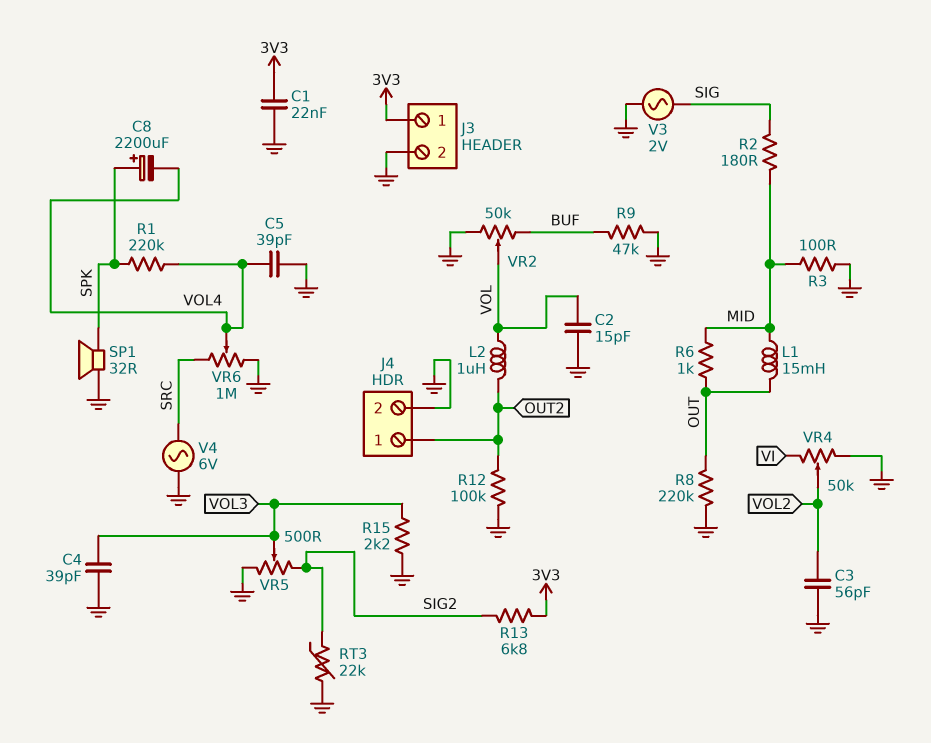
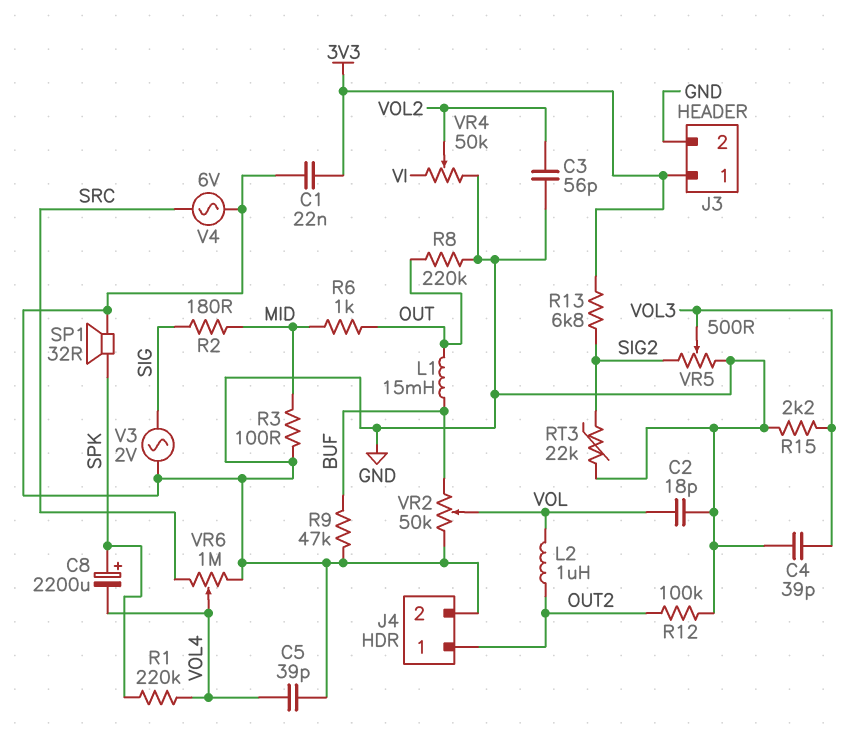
C2: 15pF (GND, VOL) -> 18pF (GND, VOL)
L1: 15mH (MID, OUT) -> 15mH (BUF, OUT)

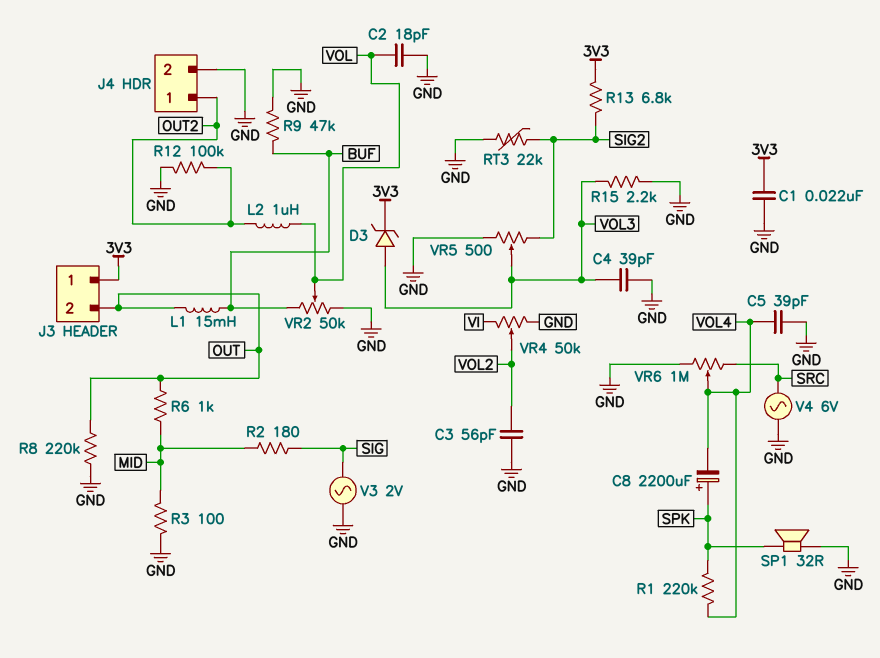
D3: none -> zener (A VOL3, K 3V3)
J3 pin 2: GND -> OUT

